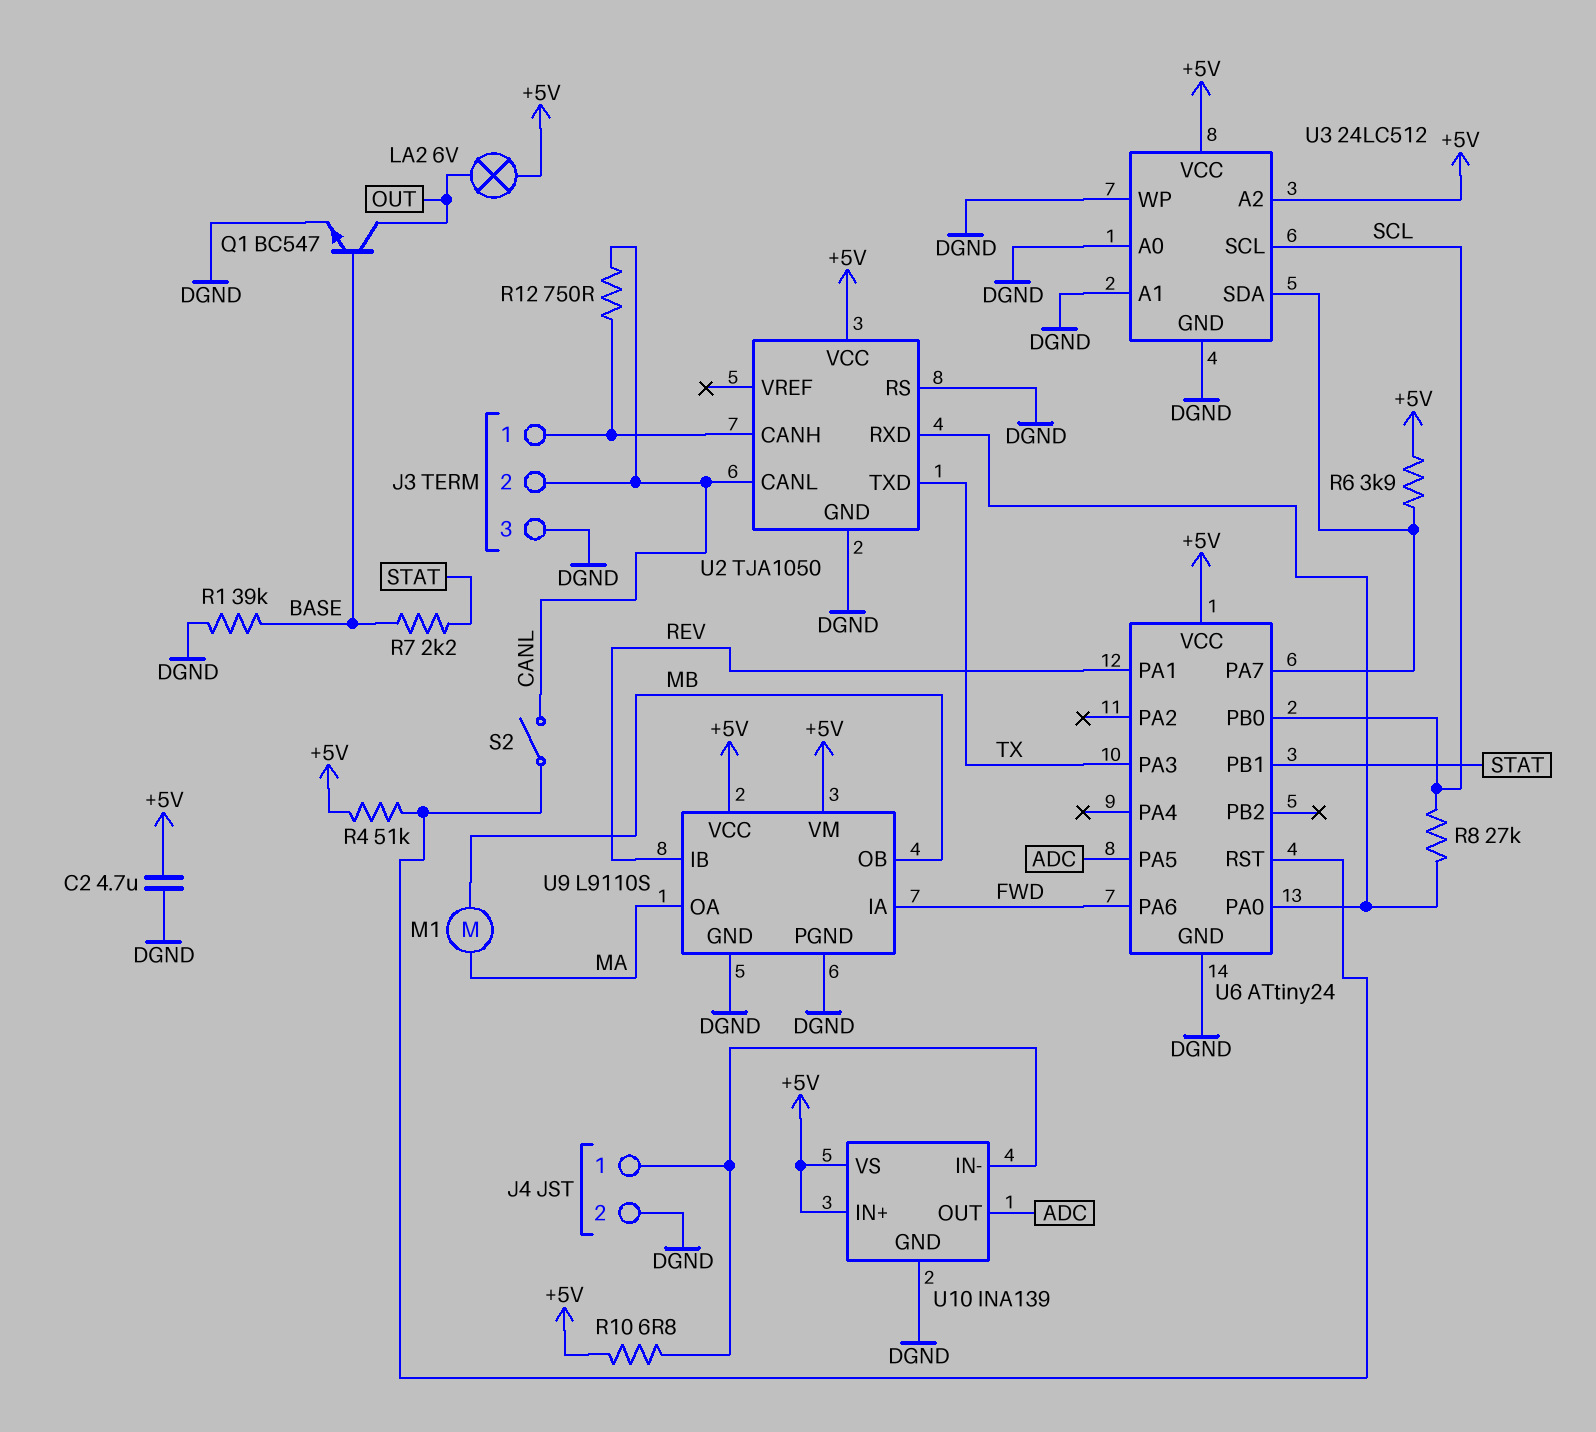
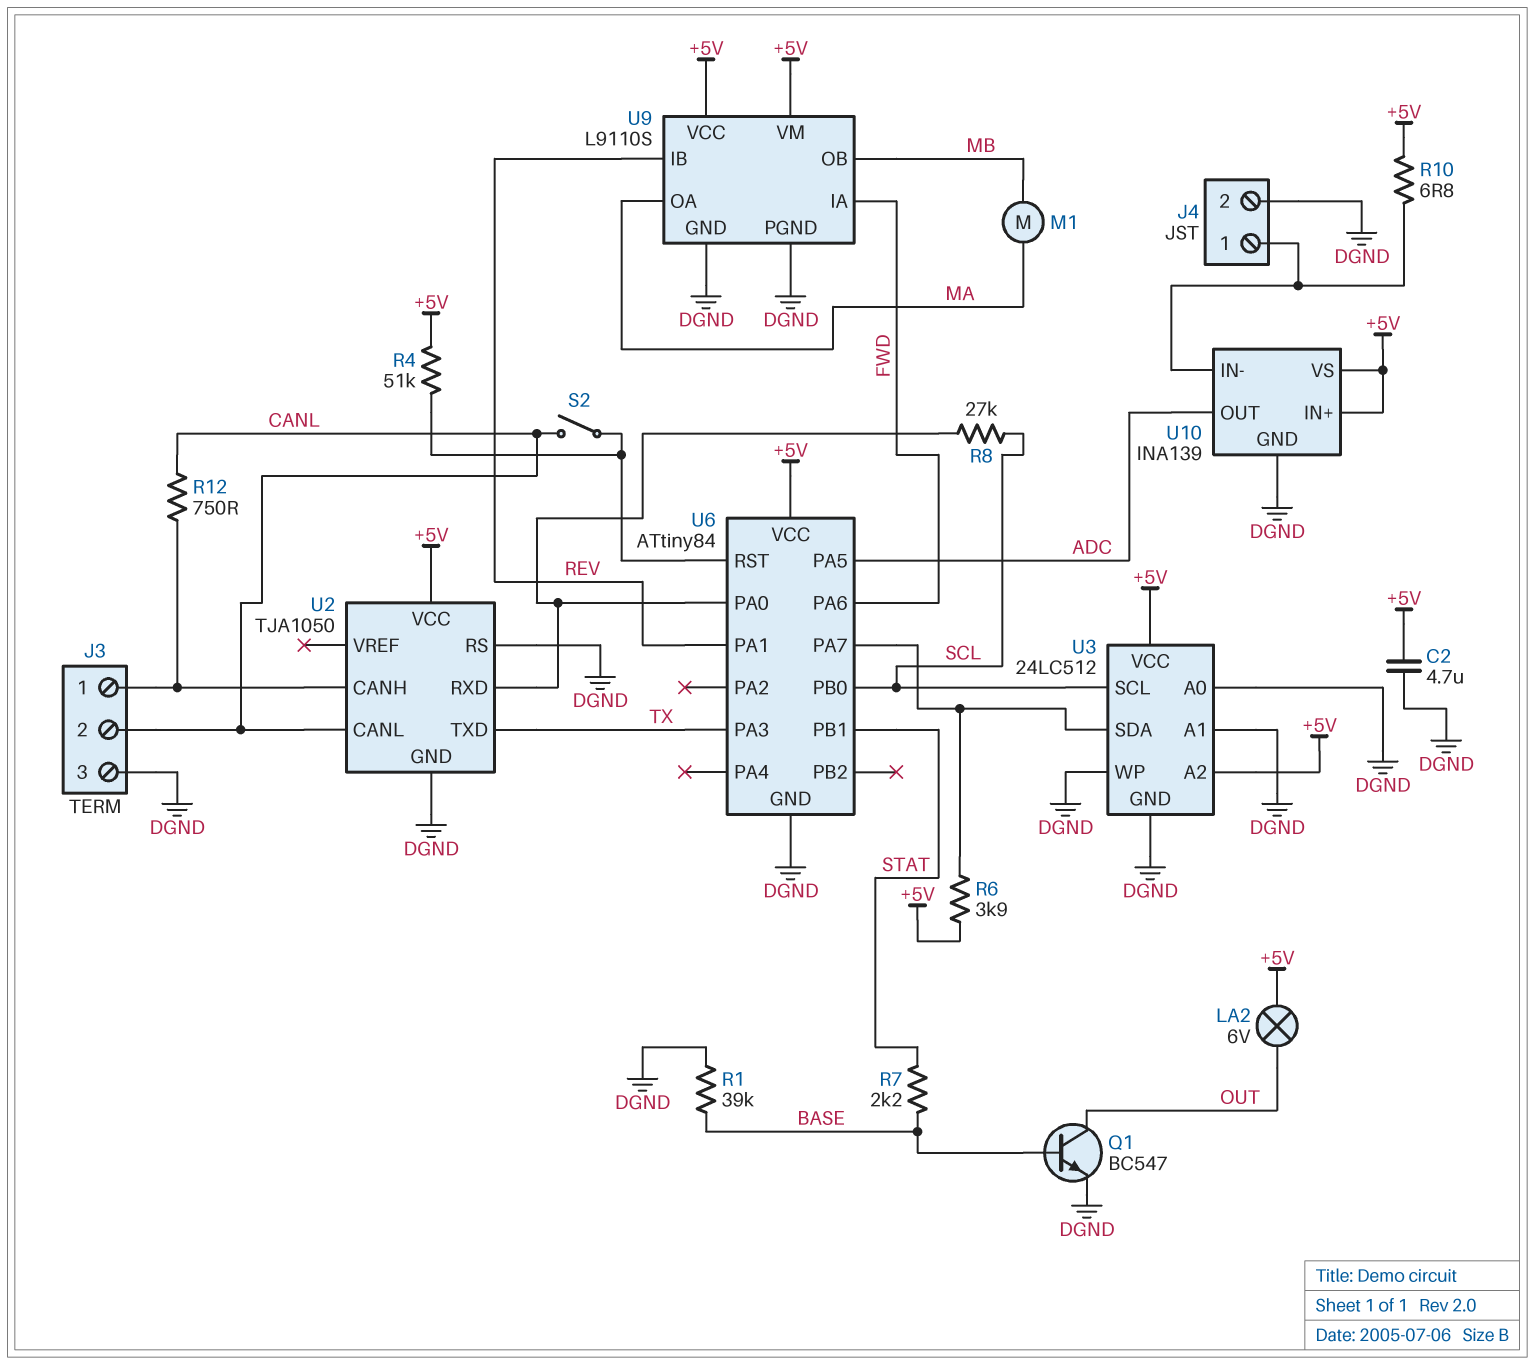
U6: ATtiny24 -> ATtiny84

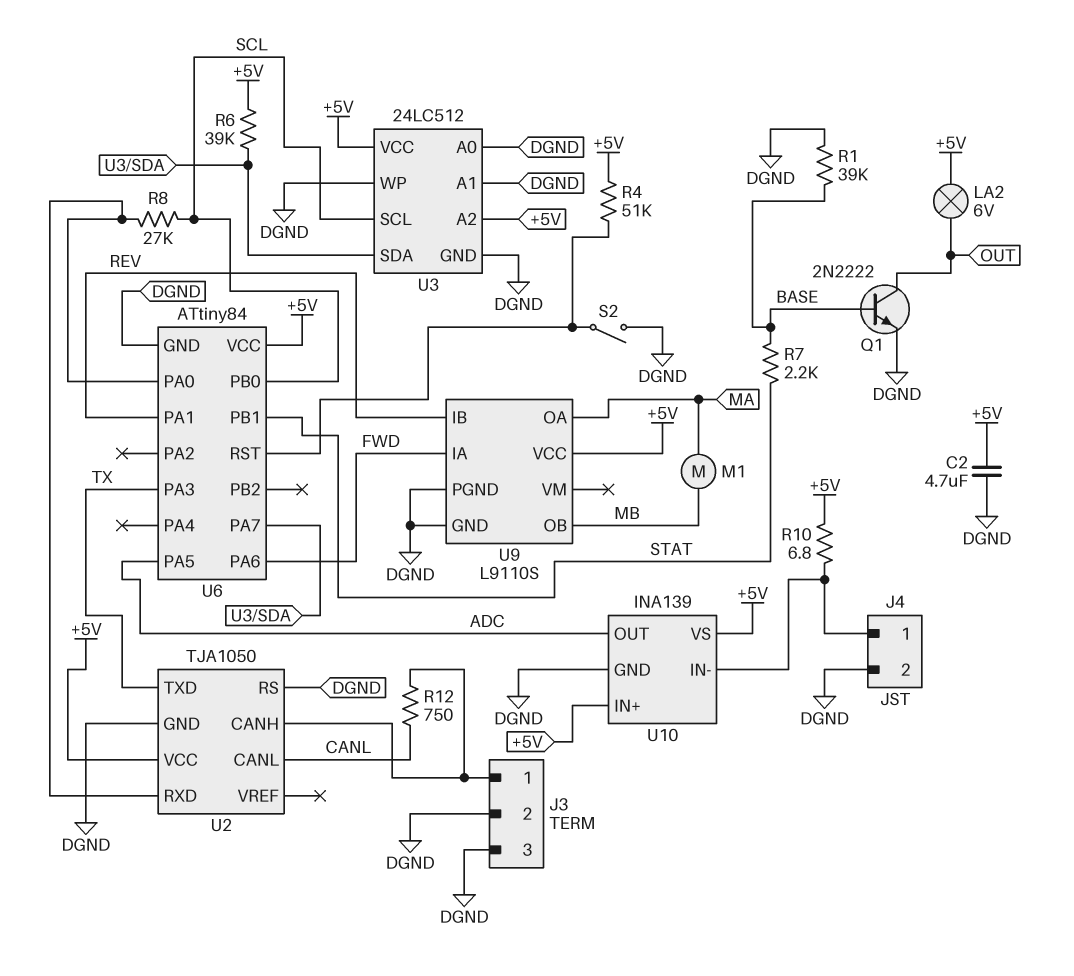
J3 pin 2: CANL -> DGND
Q1: NPN BC547 (B BASE, C OUT, E DGND) -> NPN 2N2222 (B BASE, C OUT, E DGND)
R6: 3.9k (+5V, U3/SDA) -> 39k (+5V, U3/SDA)
S2: switch (CANL, U6/RST) -> switch (DGND, U6/RST)
U9 pin VM: +5V -> none

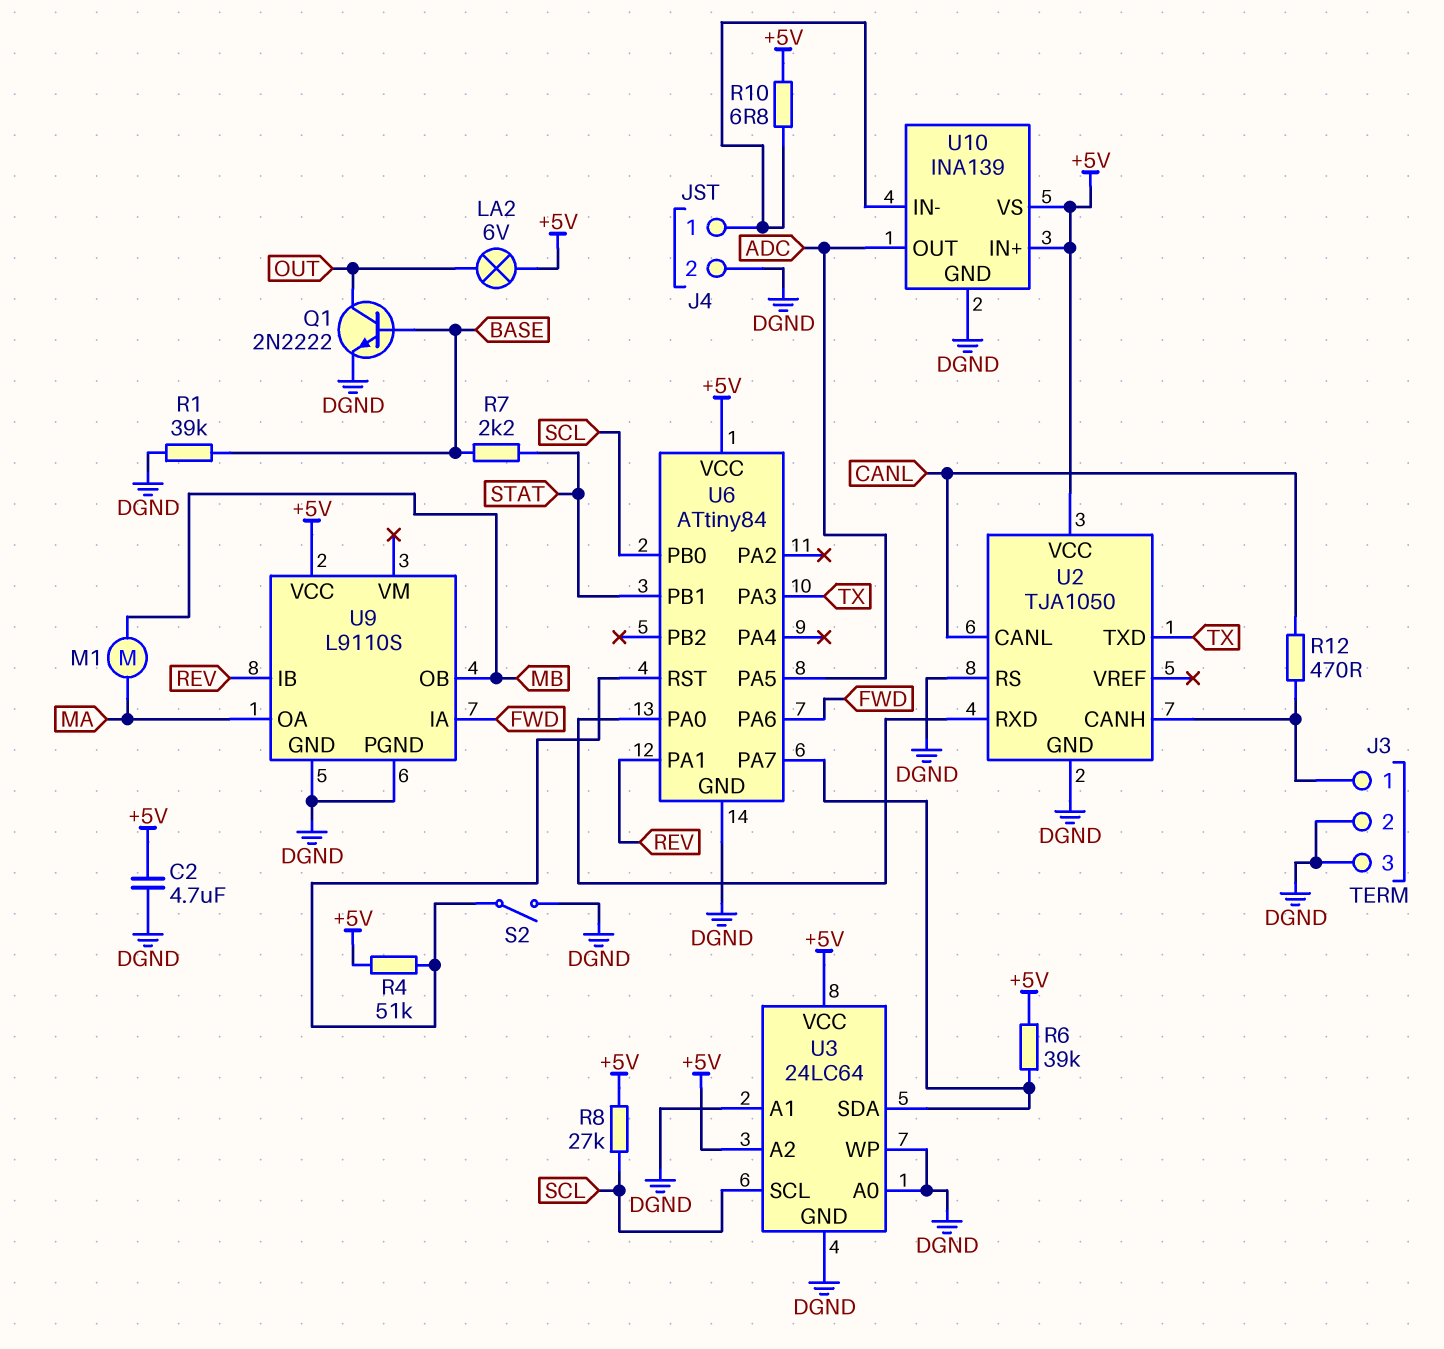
R8: 27k (SCL, U2/RXD) -> 27k (+5V, SCL)
R12: 750 (CANL, J3/1) -> 470 (CANL, J3/1)
U3: 24LC512 -> 24LC64

